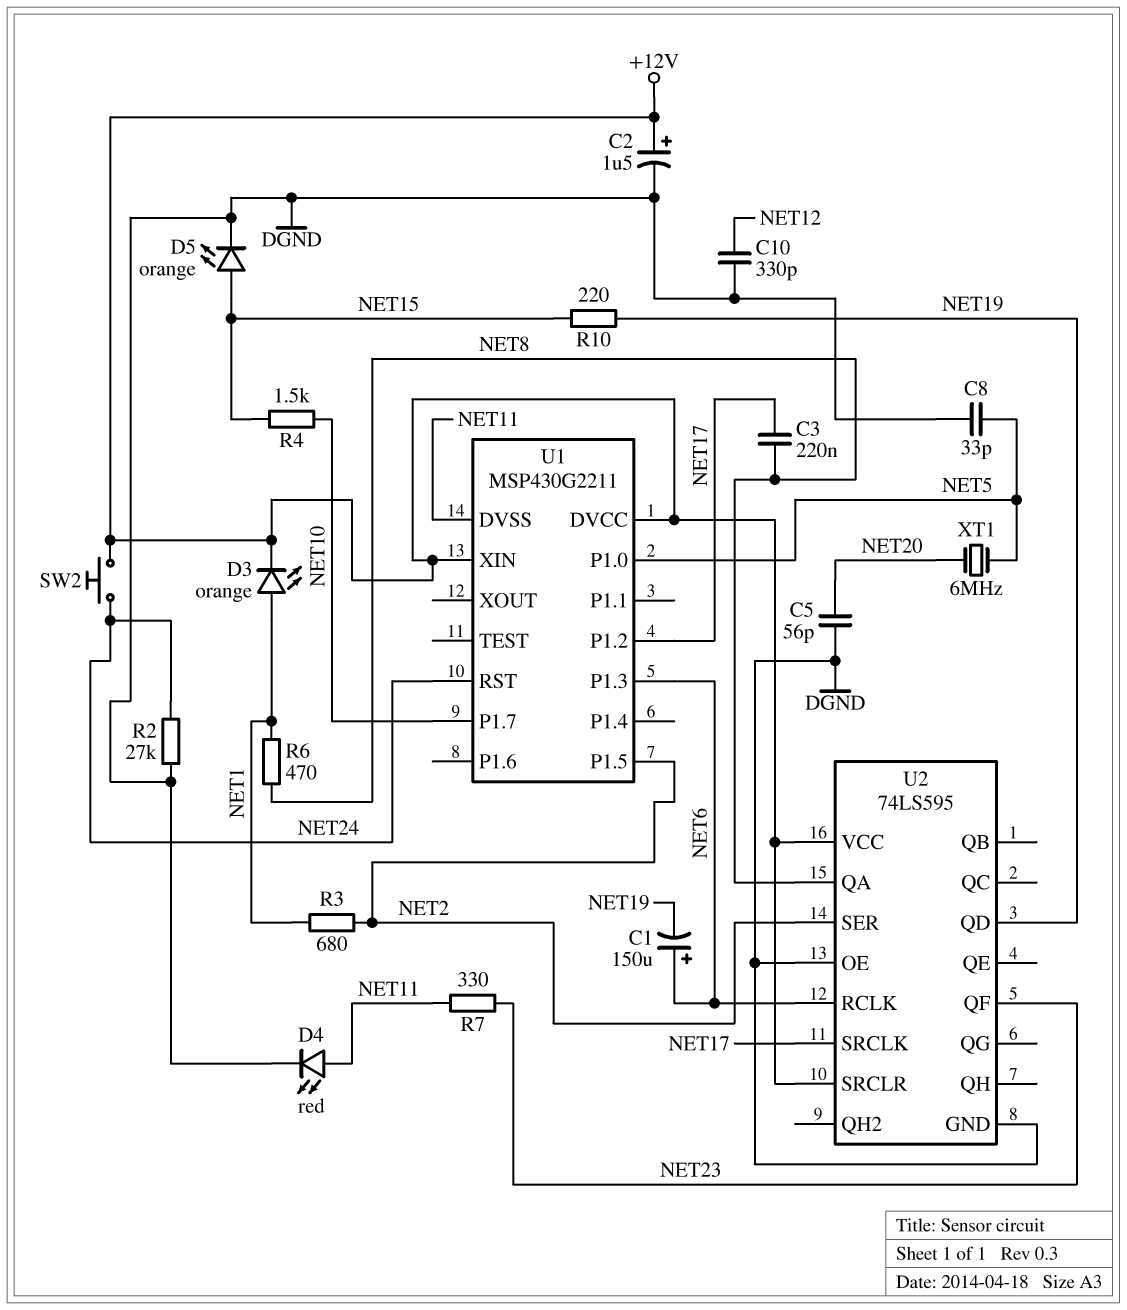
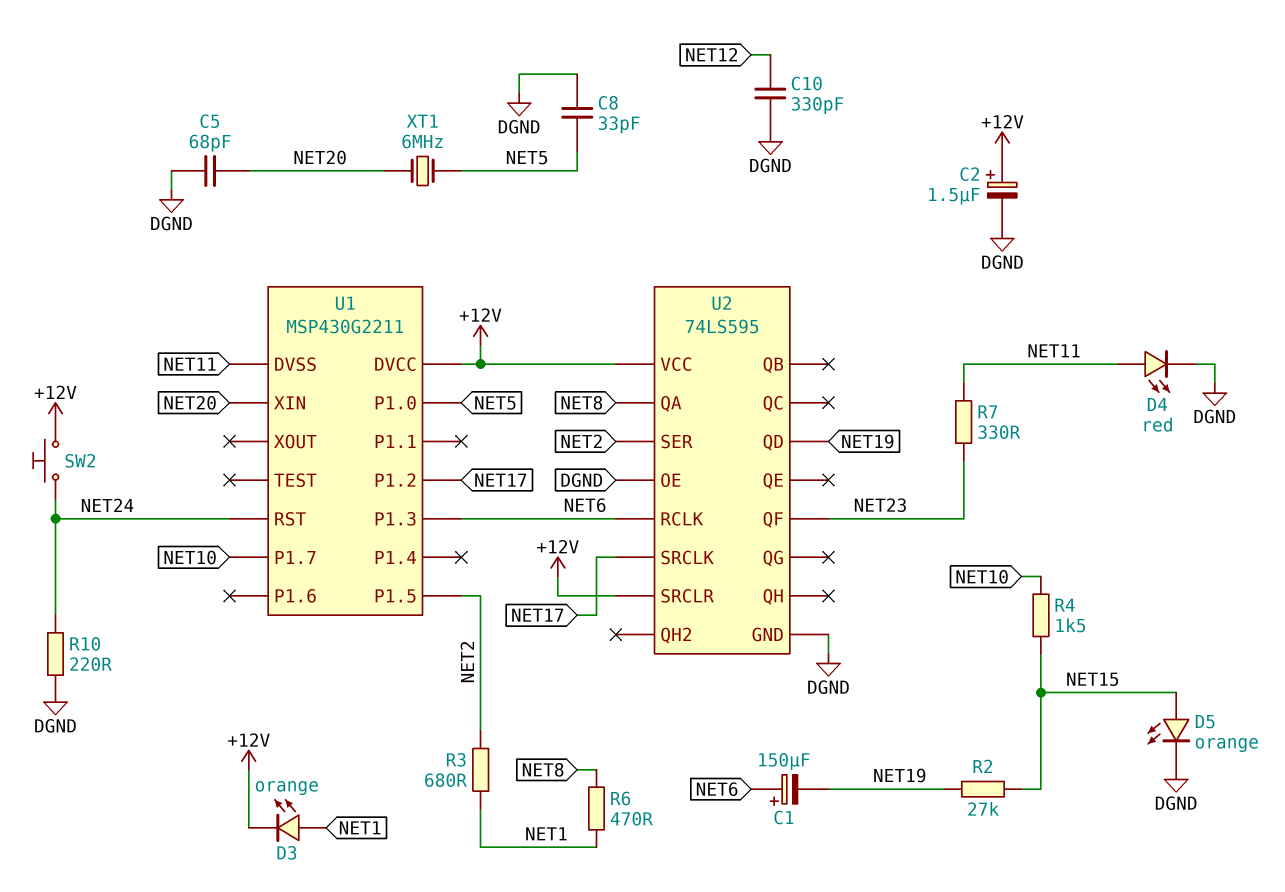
C3: 220nF (NET8, NET17) -> none
C5: 56pF (DGND, NET20) -> 68pF (DGND, NET20)
R2: 27k (DGND, NET24) -> 27k (NET15, NET19)
R10: 220 (NET15, NET19) -> 220 (DGND, NET24)
U1 pin XIN: +12V -> NET20

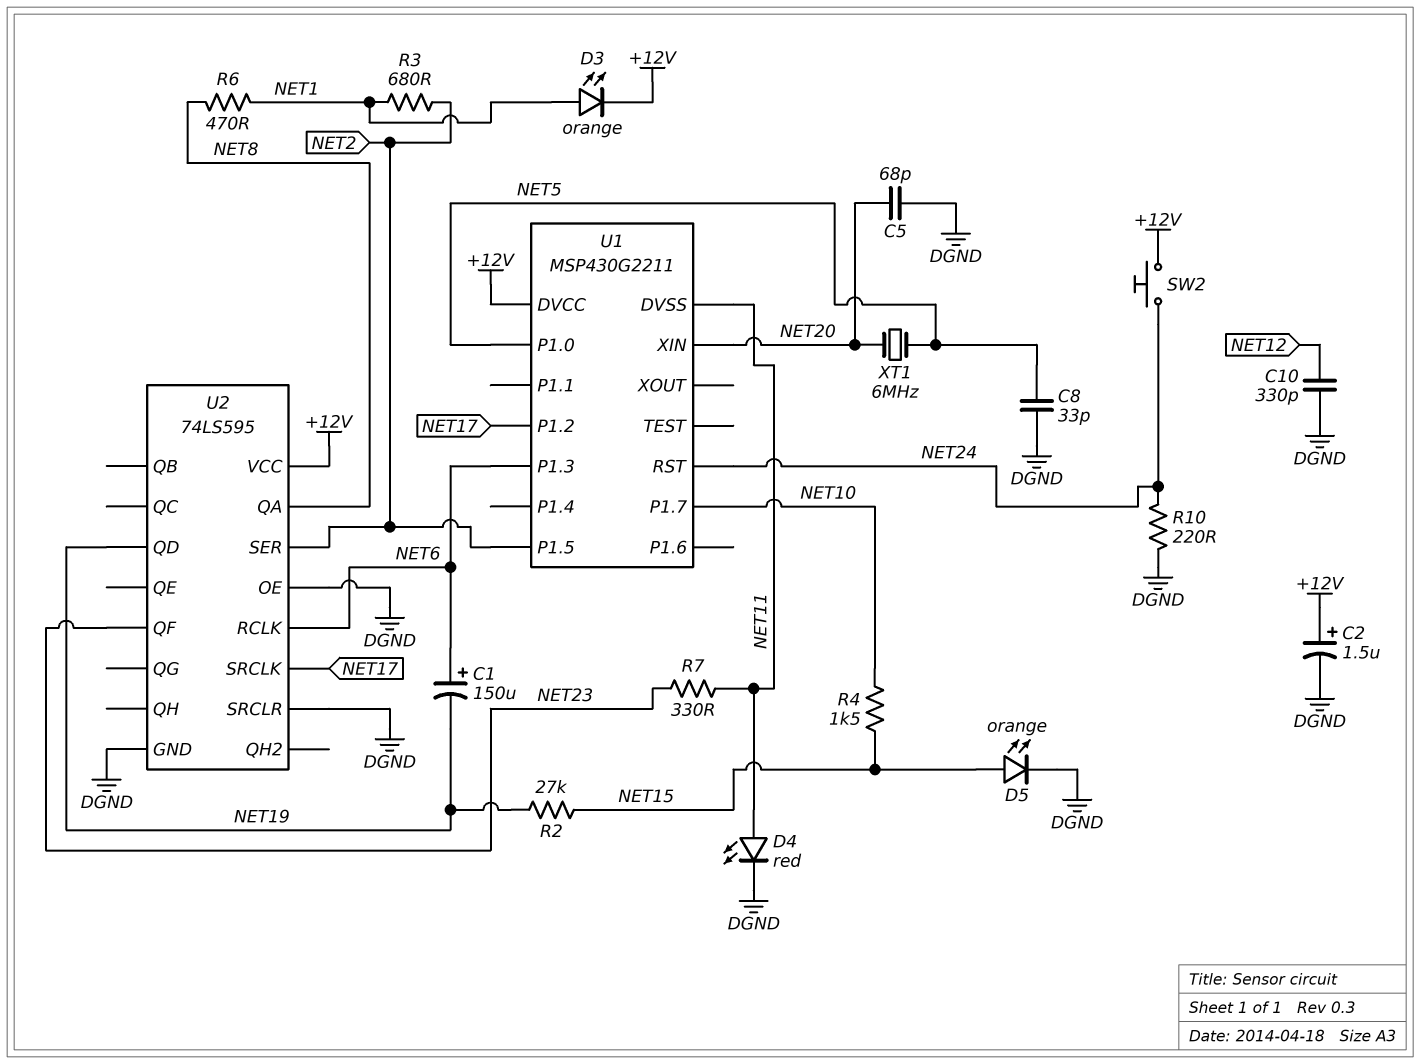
U2 pin SRCLR: +12V -> DGND

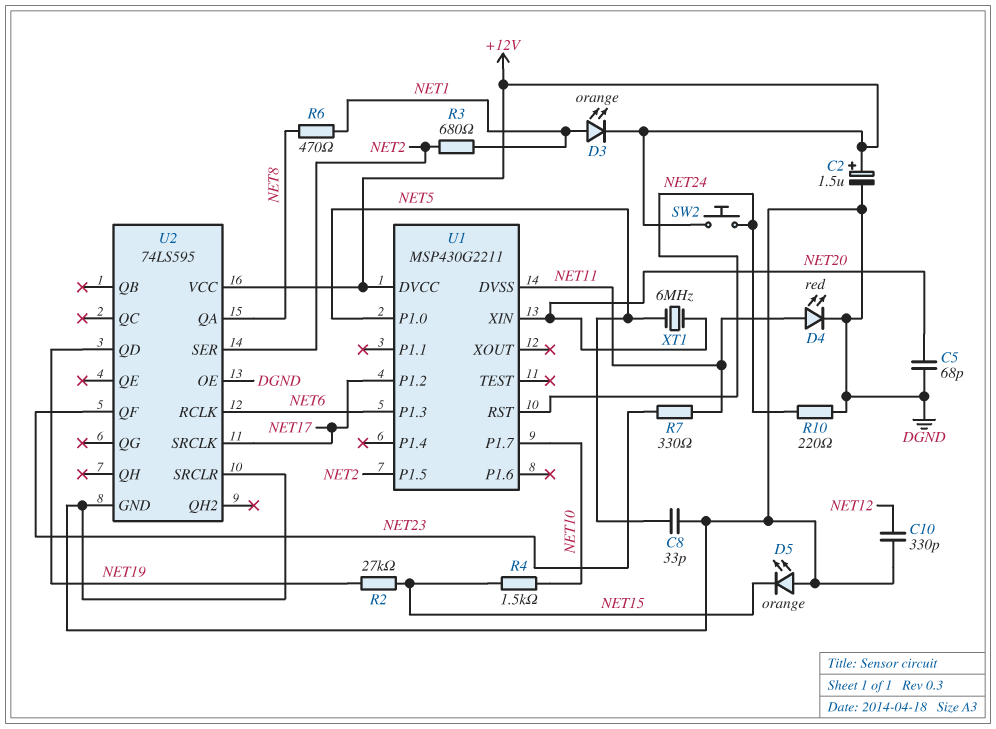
C1: 150uF (plus NET6, minus NET19) -> none
D5: LED orange (A NET15, K DGND) -> LED orange (A DGND, K NET15)

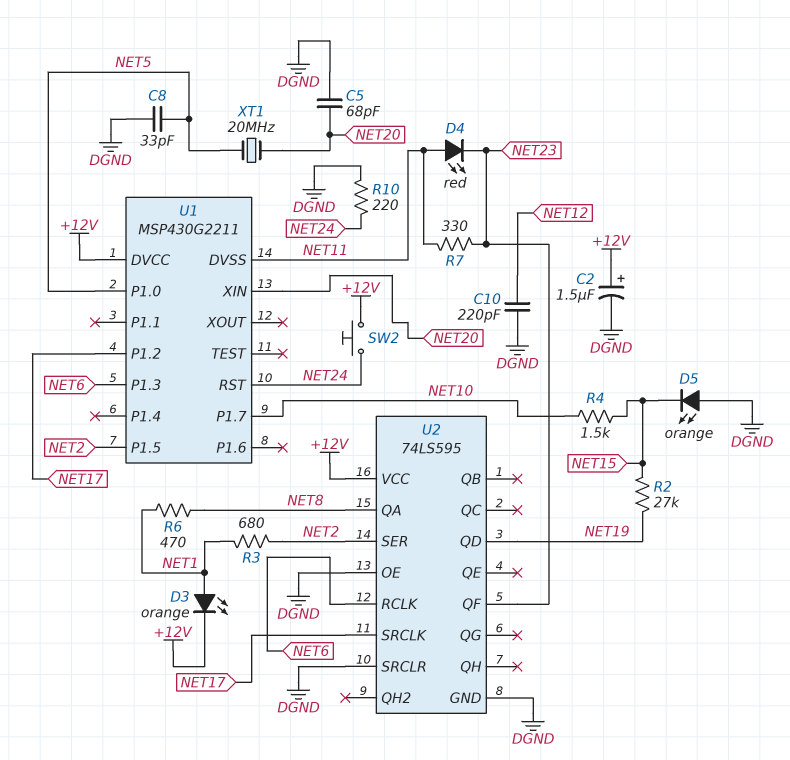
C10: 330pF (DGND, NET12) -> 220pF (DGND, NET12)
D4: LED red (A NET11, K DGND) -> LED red (A NET11, K NET23)
XT1: 6MHz (NET5, NET20) -> 20MHz (NET5, NET20)

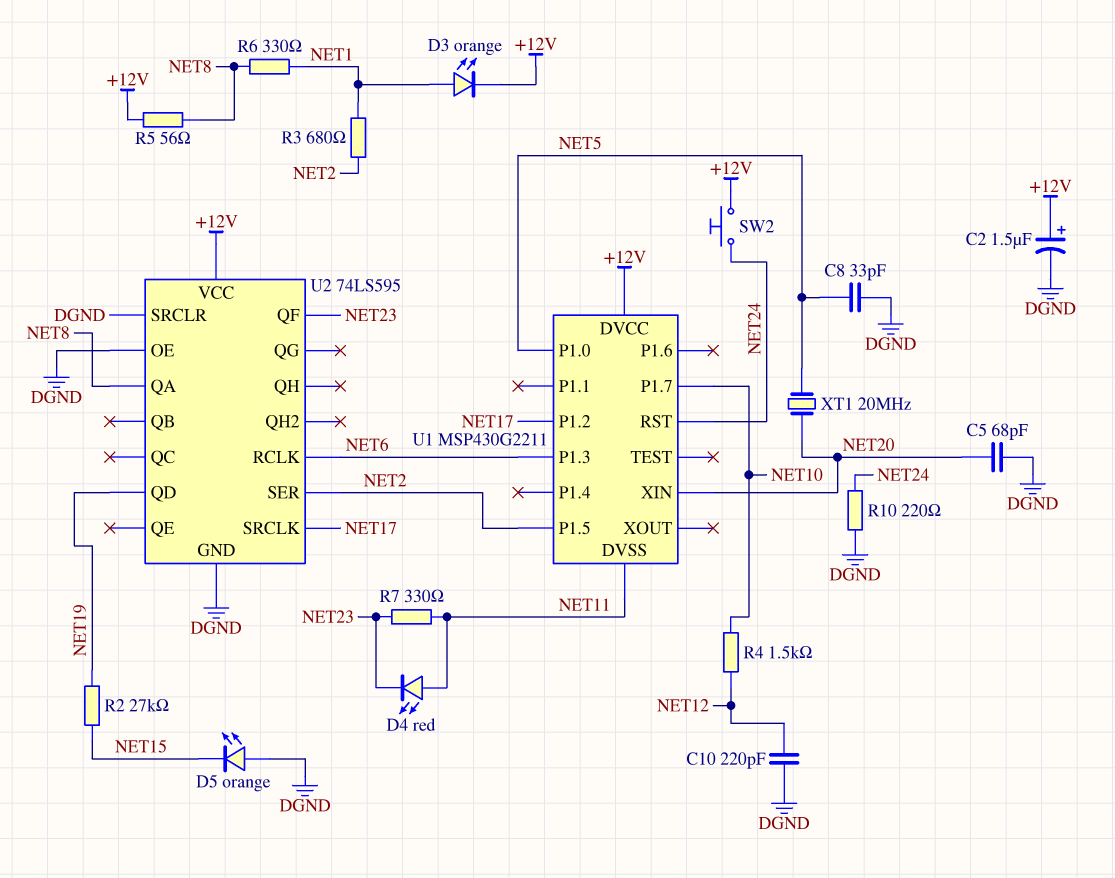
R4: 1.5k (NET10, NET15) -> 1.5k (NET10, NET12)
R5: none -> 56 (+12V, NET8)
R6: 470 (NET1, NET8) -> 330 (NET1, NET8)

